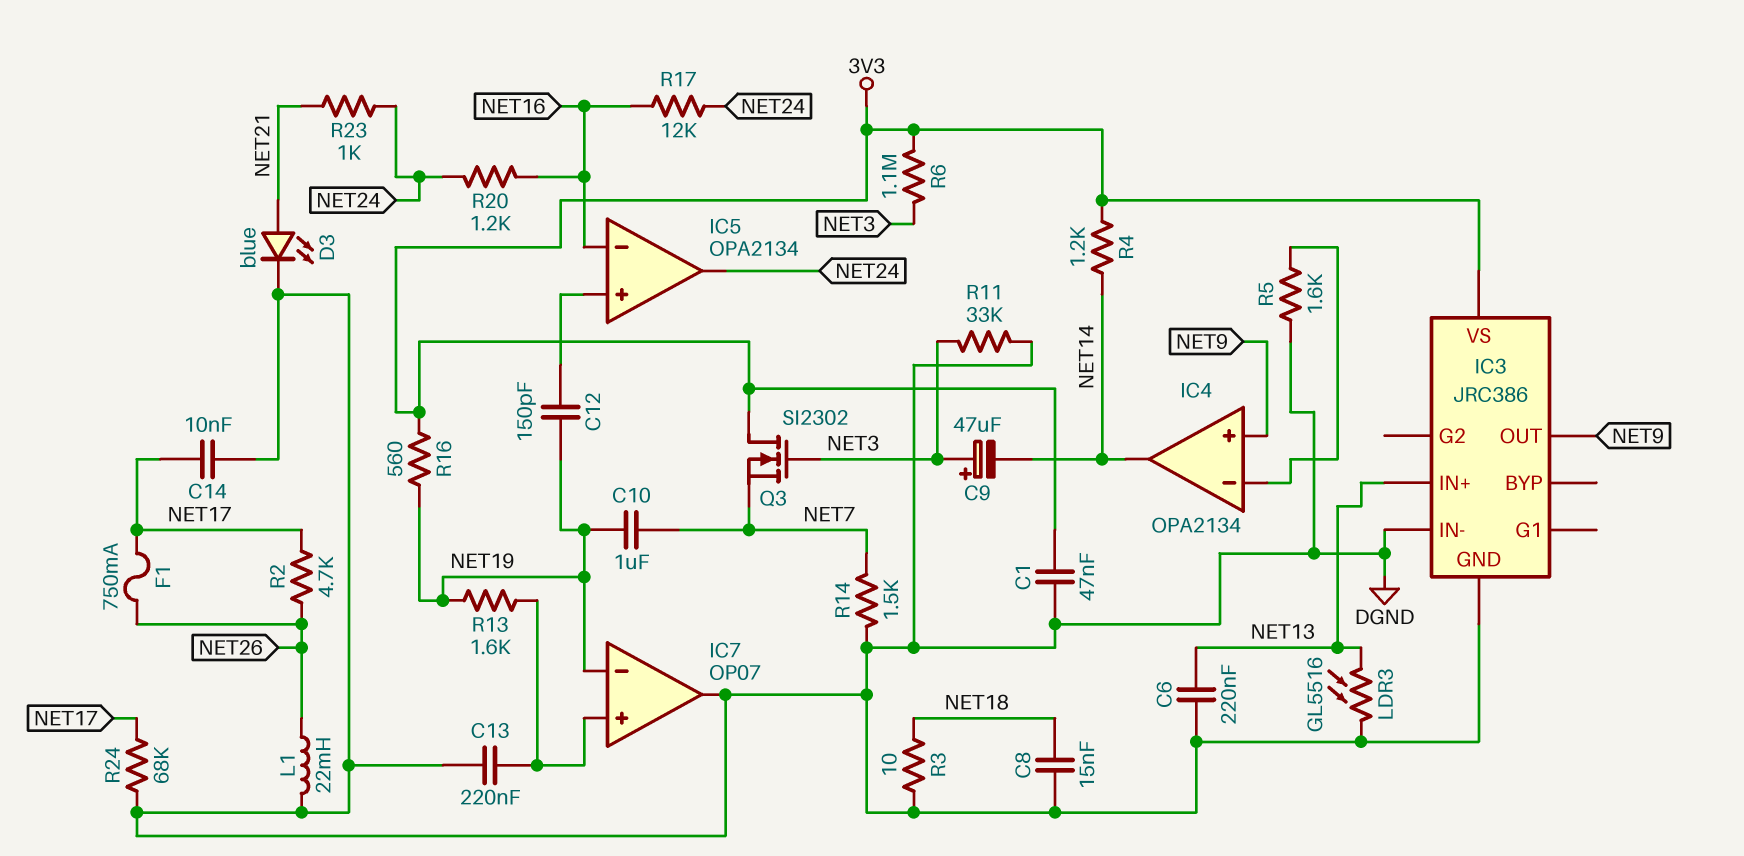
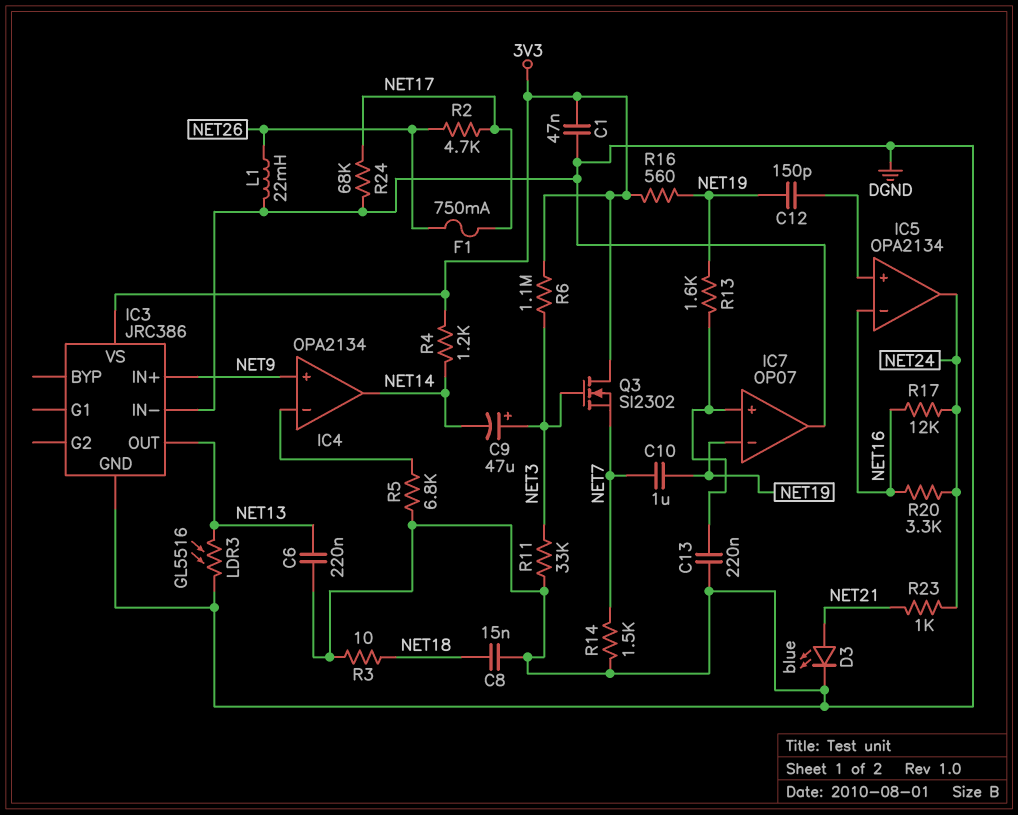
C14: 10nF (DGND, NET17) -> none
IC3 pin IN+: NET13 -> NET9
IC3 pin OUT: NET9 -> NET13
R5: 1.6k (DGND, IC4/in-) -> 6.8k (DGND, IC4/in-)
R20: 1.2k (NET16, NET24) -> 3.3k (NET16, NET24)

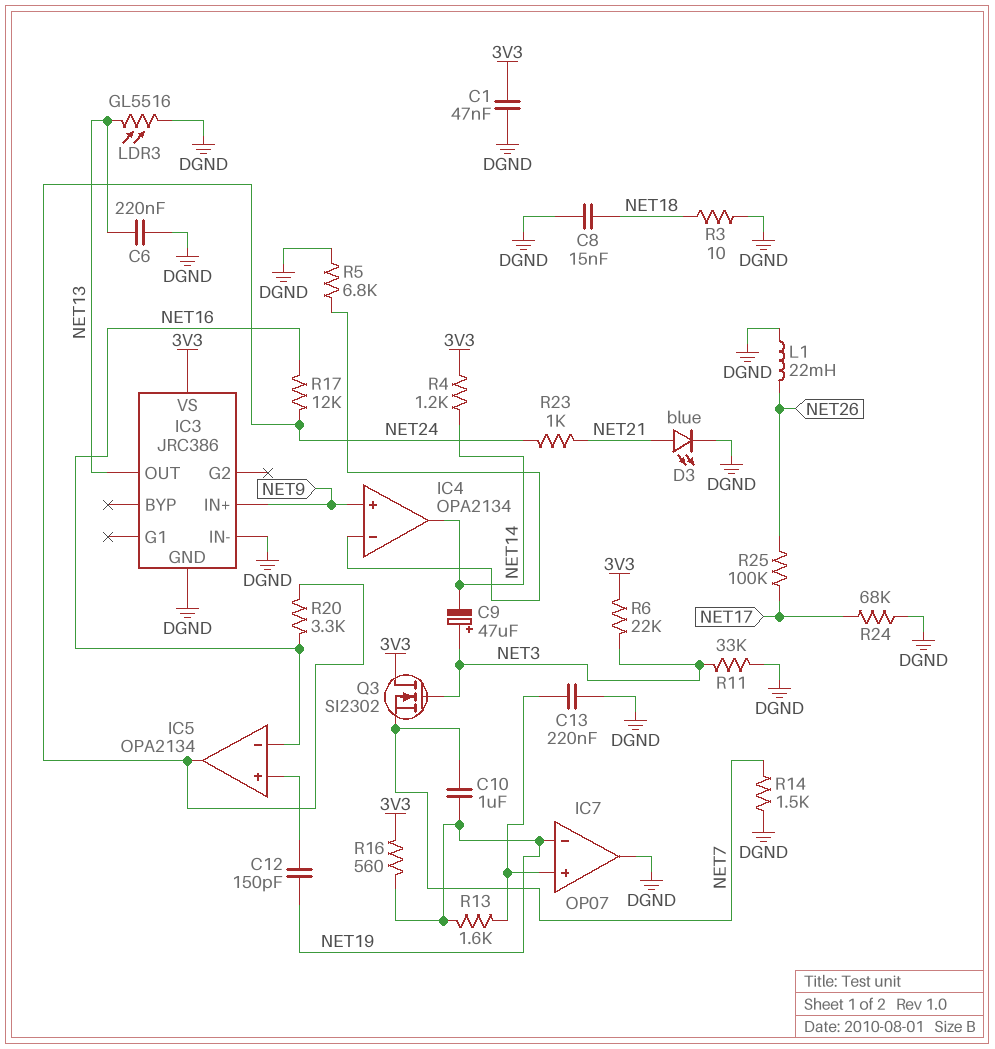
F1: 750mA (NET17, NET26) -> none
R2: 4.7k (NET17, NET26) -> none
R6: 1.1M (3V3, NET3) -> 22k (3V3, NET3)
R25: none -> 100k (NET17, NET26)

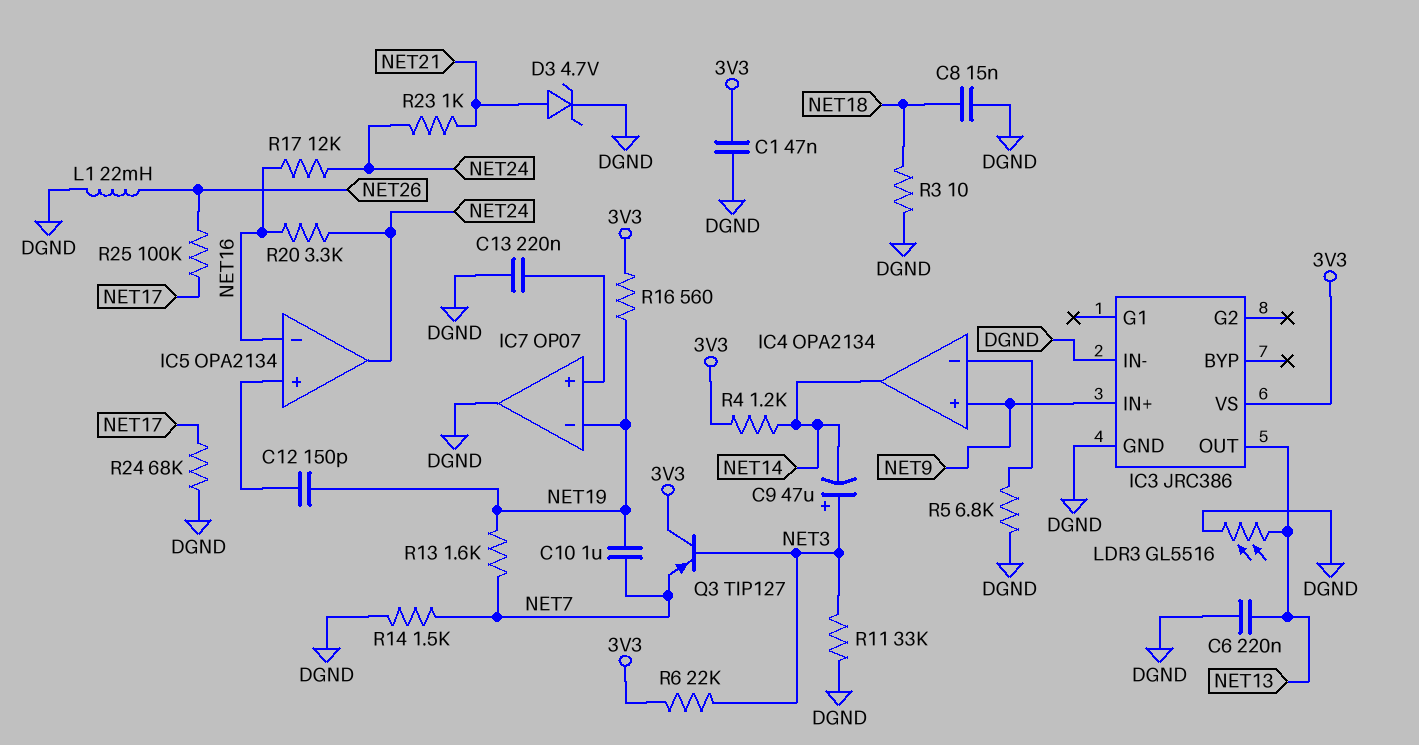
D3: LED blue (A NET21, K DGND) -> zener 4.7V (A NET21, K DGND)
Q3: NMOS SI2302 (G NET3, D 3V3, S NET7) -> PNP TIP127 (B NET3, C 3V3, E NET7)
R13: 1.6k (IC7/in+, NET19) -> 1.6k (NET7, NET19)

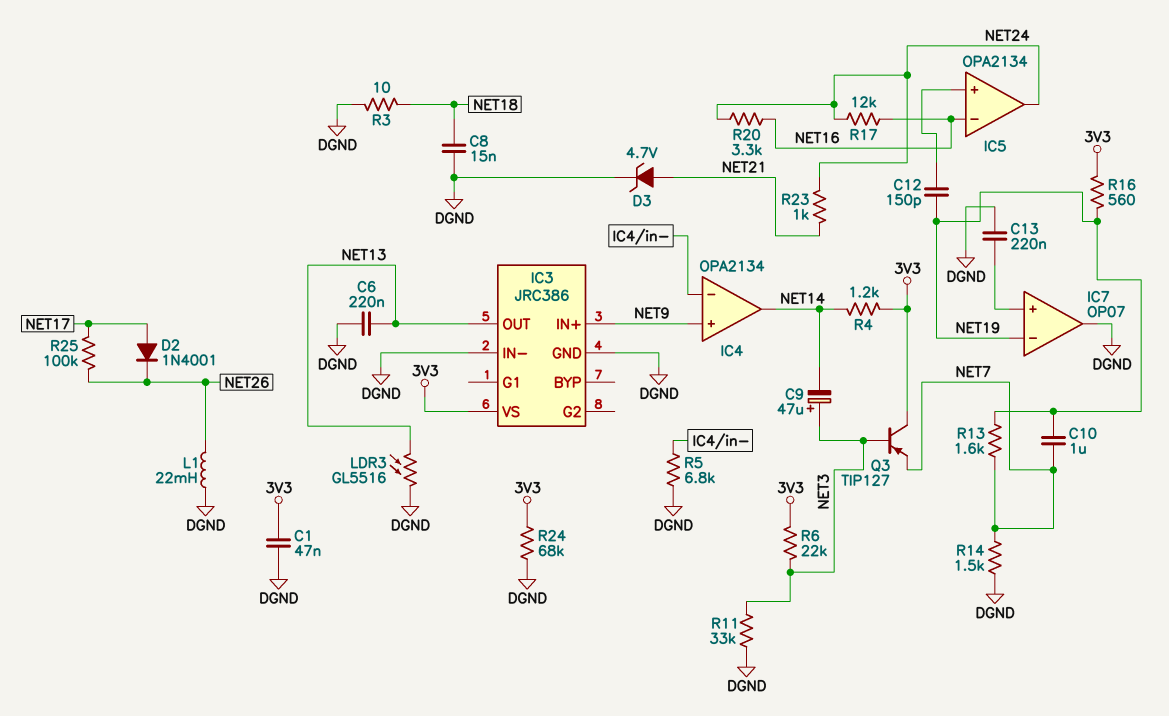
D2: none -> diode 1N4001 (A NET17, K NET26)
R24: 68k (DGND, NET17) -> 68k (3V3, DGND)

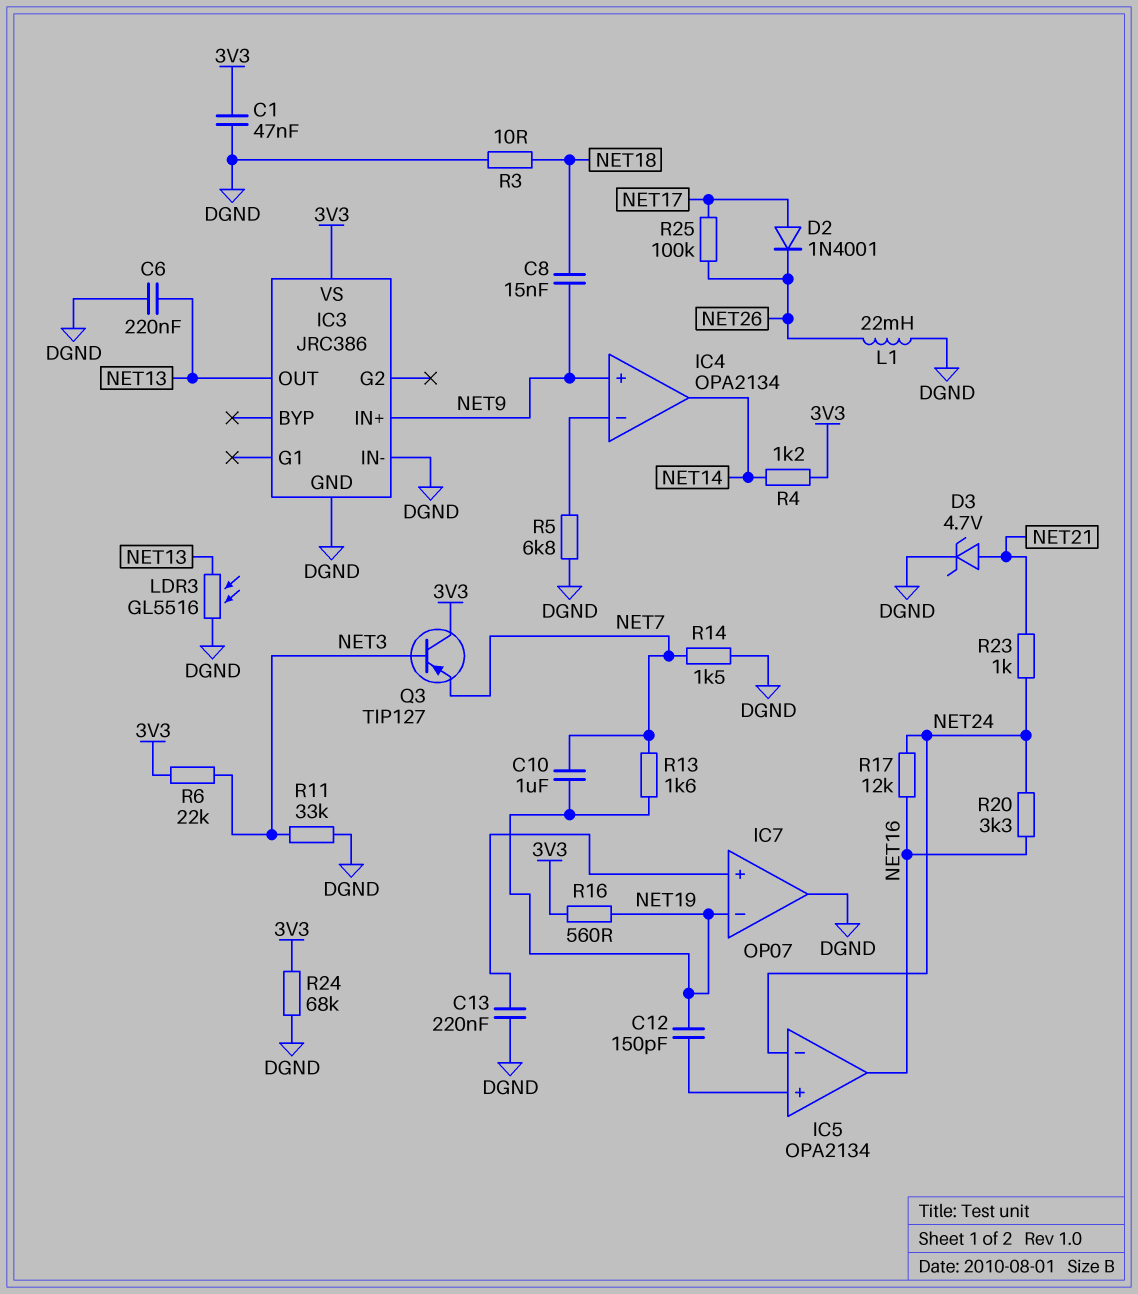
C8: 15nF (DGND, NET18) -> 15nF (NET9, NET18)
C9: 47uF (plus NET3, minus NET14) -> none
IC5 pin in-: NET16 -> NET24
IC5 pin out: NET24 -> NET16

